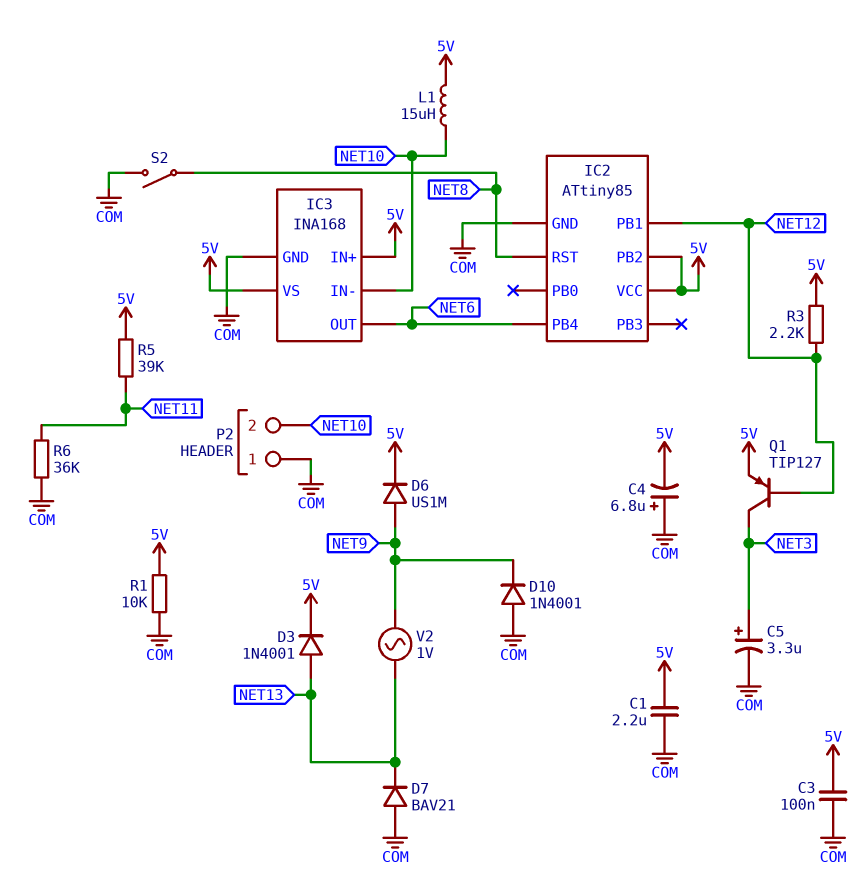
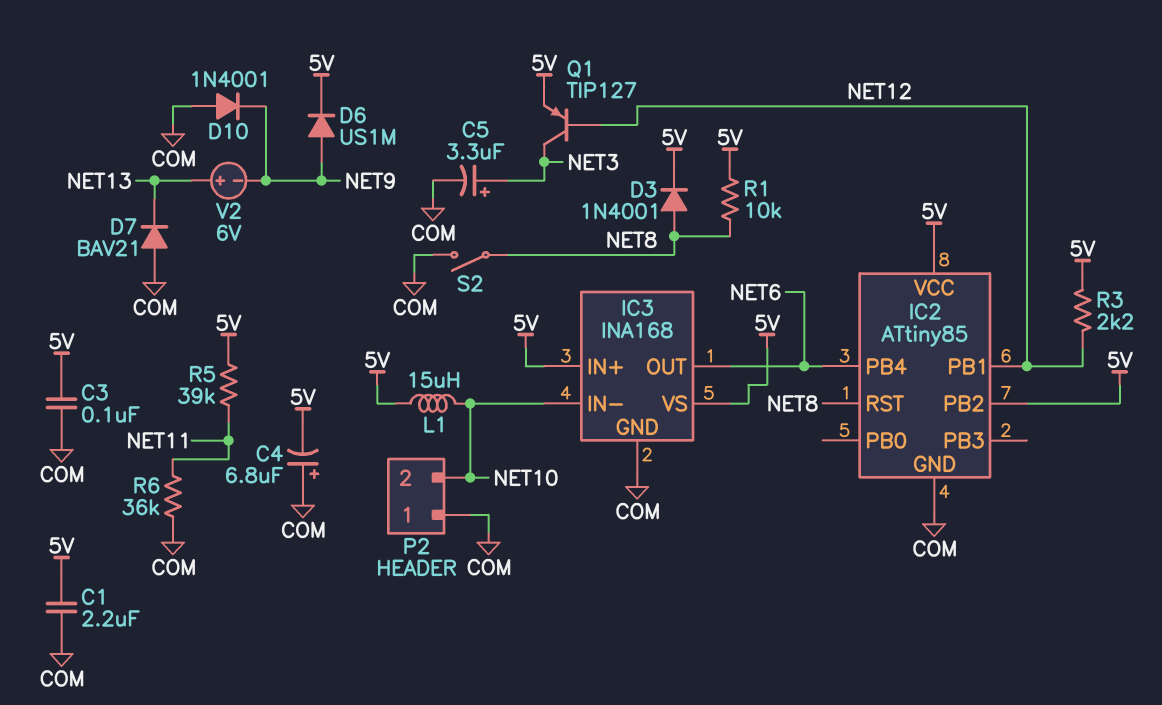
D3: diode 1N4001 (A NET13, K 5V) -> diode 1N4001 (A NET8, K 5V)
R1: 10k (5V, COM) -> 10k (5V, NET8)
V2: AC 1V (NET9, NET13) -> 6V (plus NET13, minus NET9)

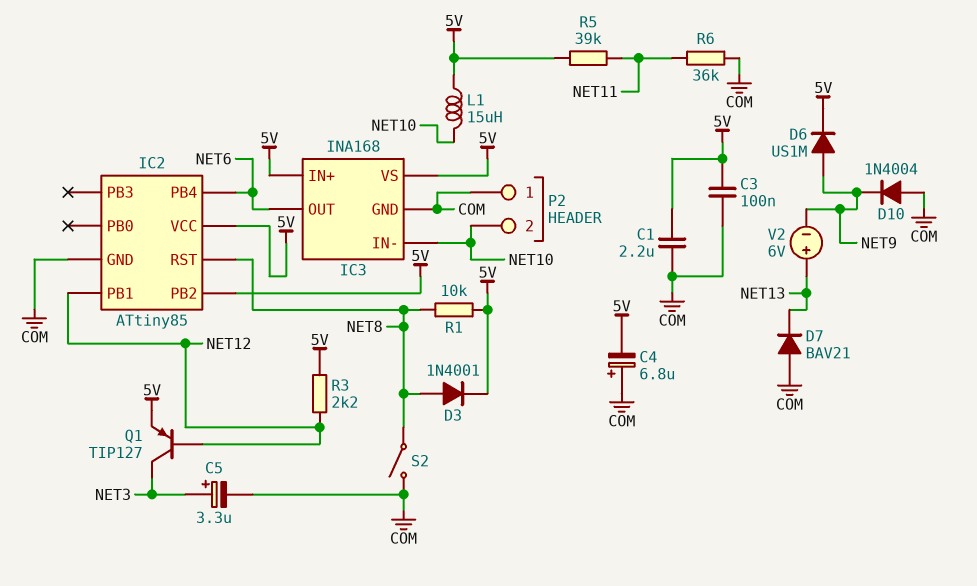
D10: diode 1N4001 (A COM, K NET9) -> diode 1N4004 (A COM, K NET9)

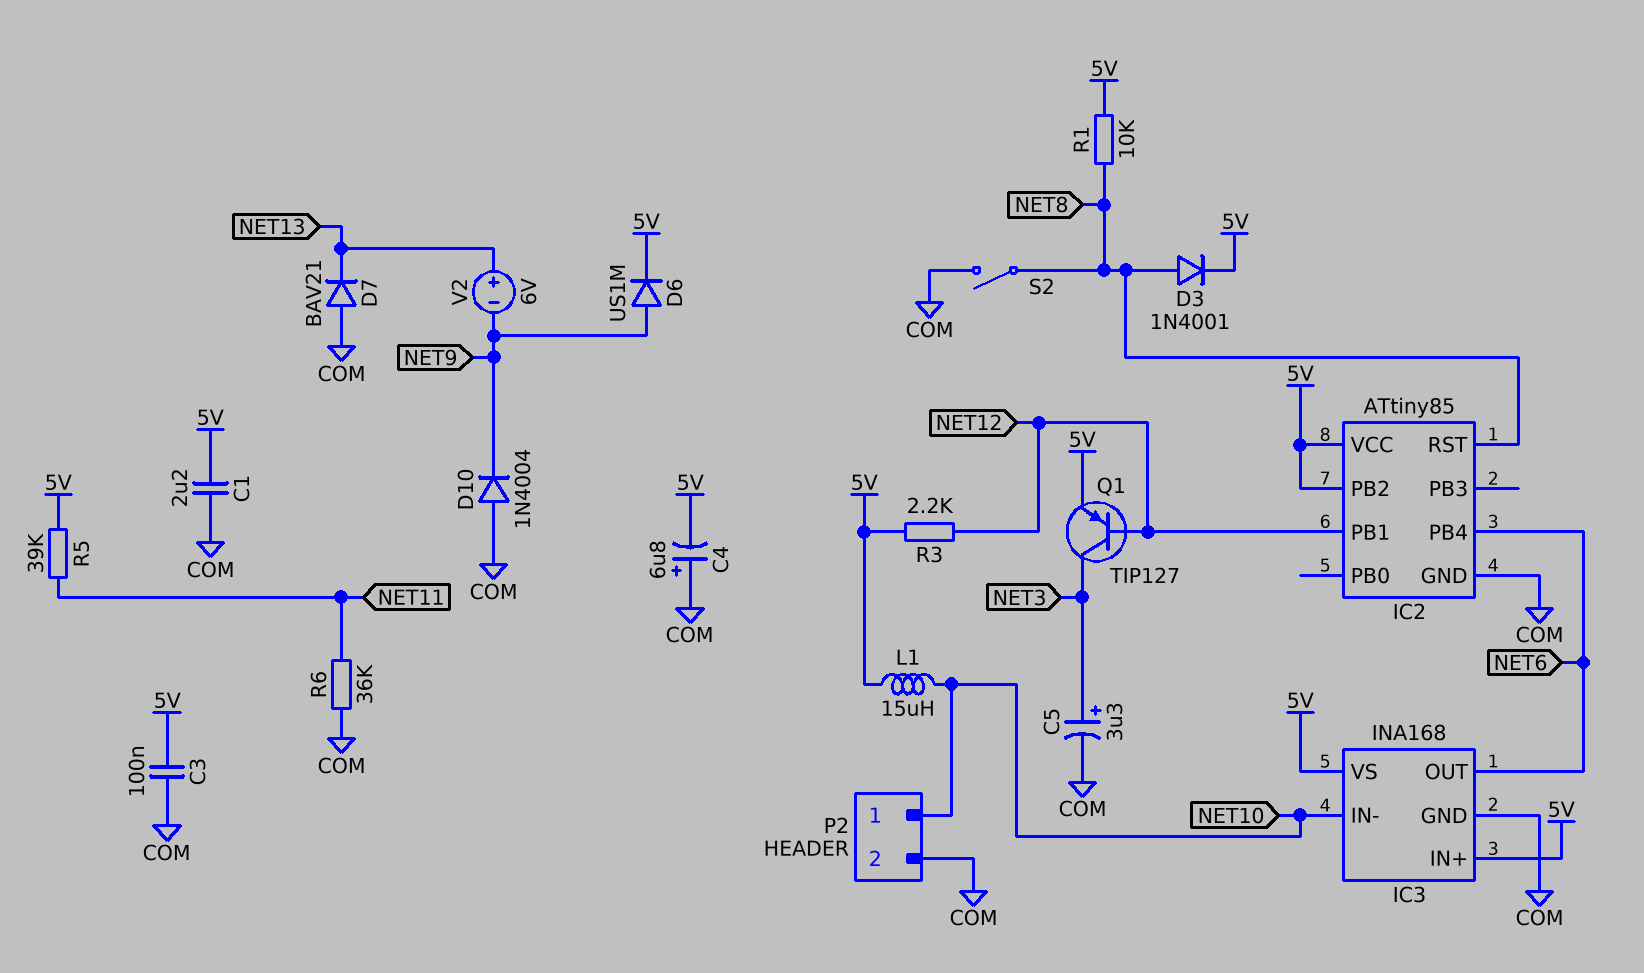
P2 pin 1: COM -> NET10
P2 pin 2: NET10 -> COM

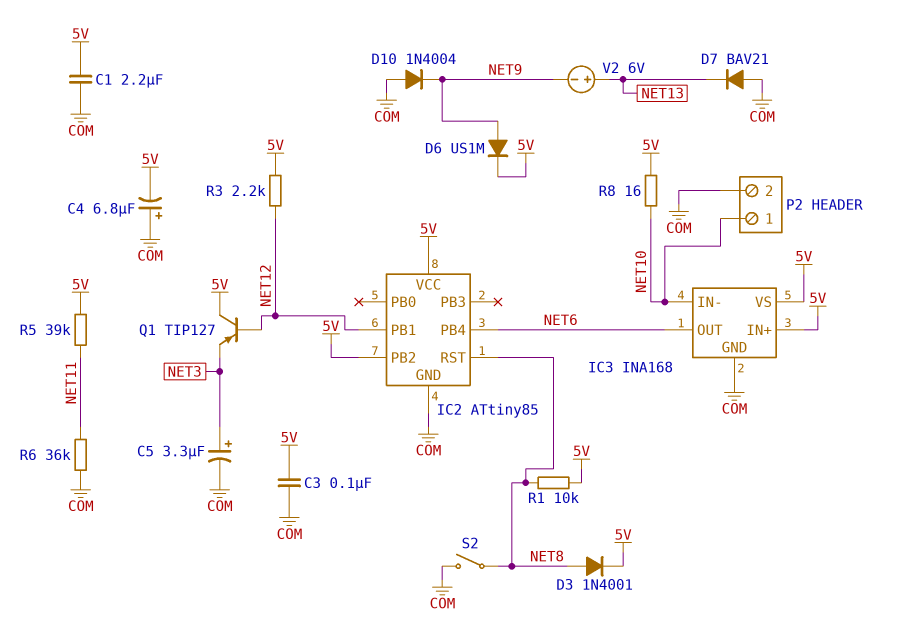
L1: 15uH (5V, NET10) -> none
Q1: PNP TIP127 (B NET12, C NET3, E 5V) -> PNP TIP127 (B NET12, C 5V, E NET3)
R8: none -> 16 (5V, NET10)

